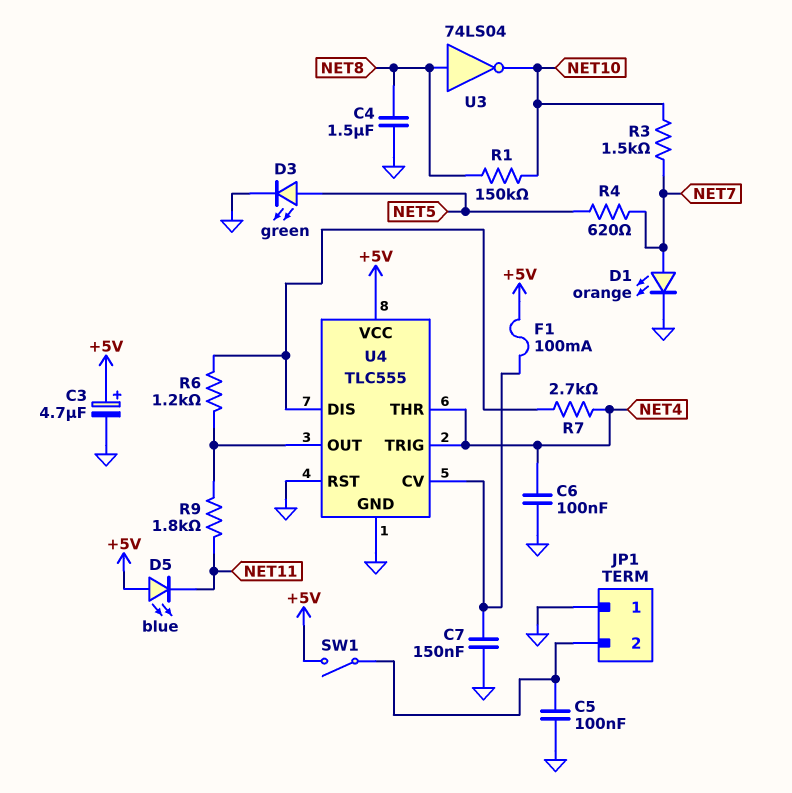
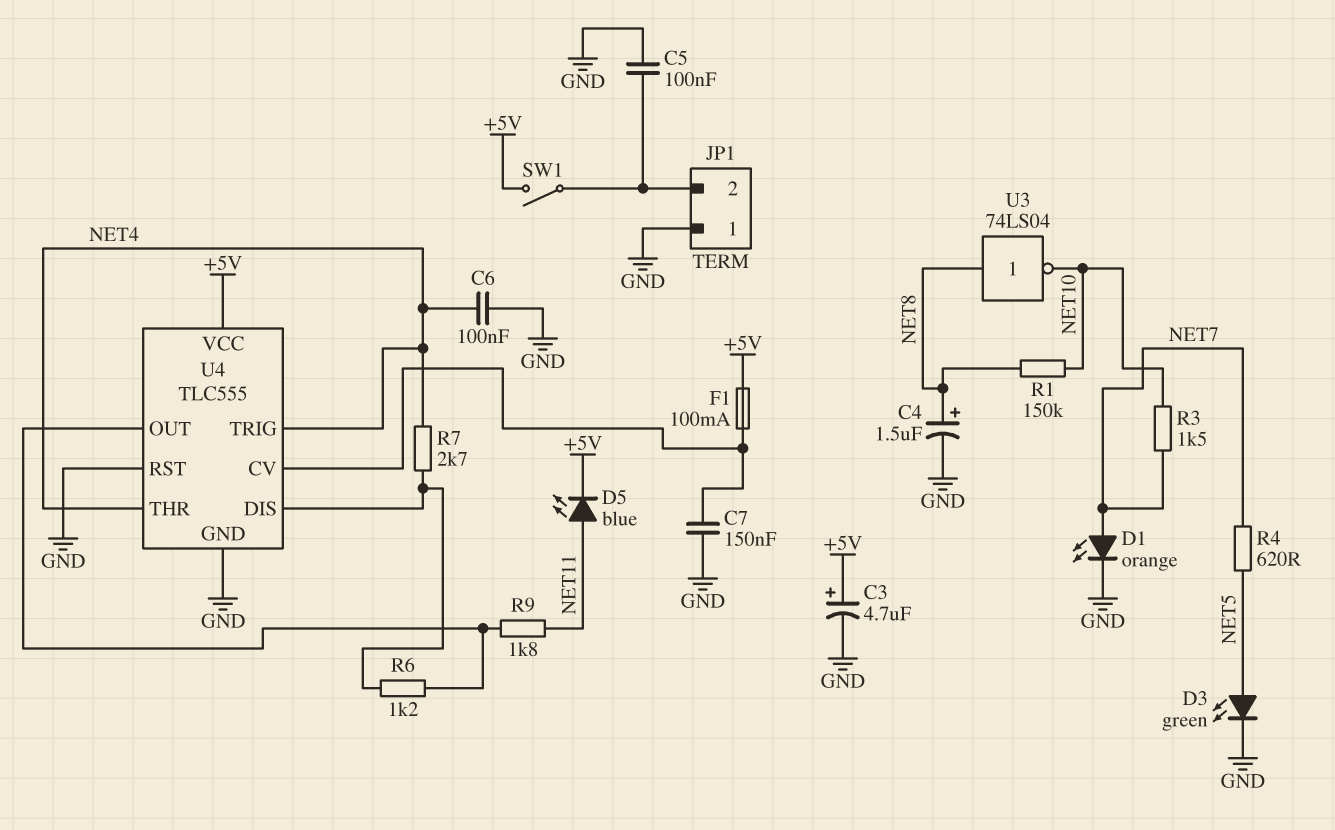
C4: 1.5uF (GND, NET8) -> 1.5uF (plus NET8, minus GND)
D5: LED blue (A +5V, K NET11) -> LED blue (A NET11, K +5V)

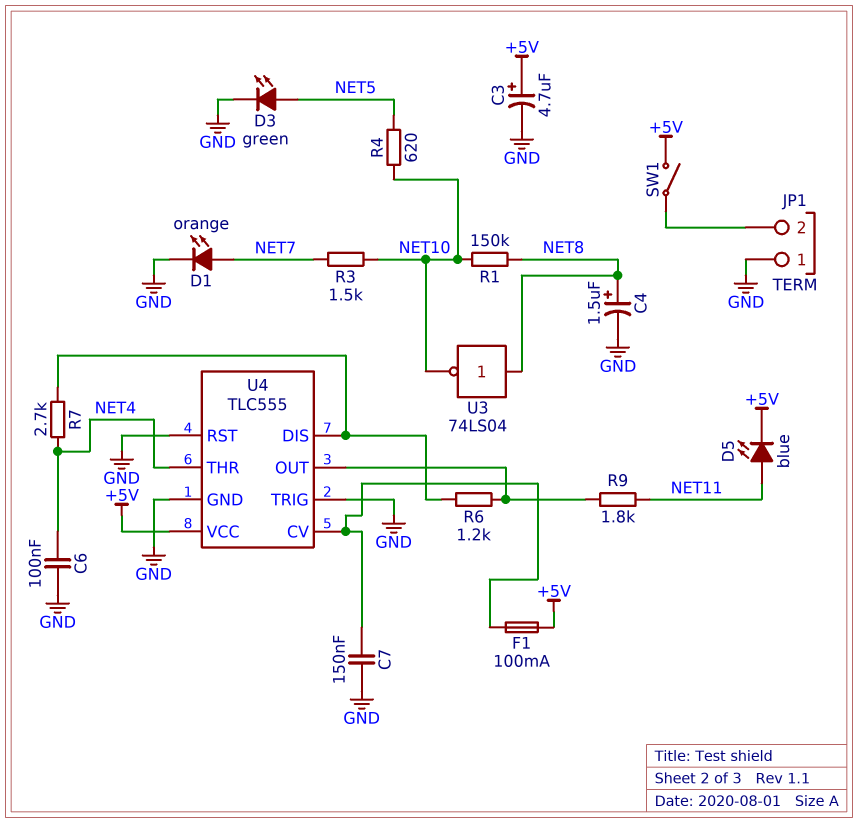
C5: 100nF (GND, JP1/2) -> none
R4: 620 (NET5, NET7) -> 620 (NET5, NET10)
U4 pin TRIG: NET4 -> GND

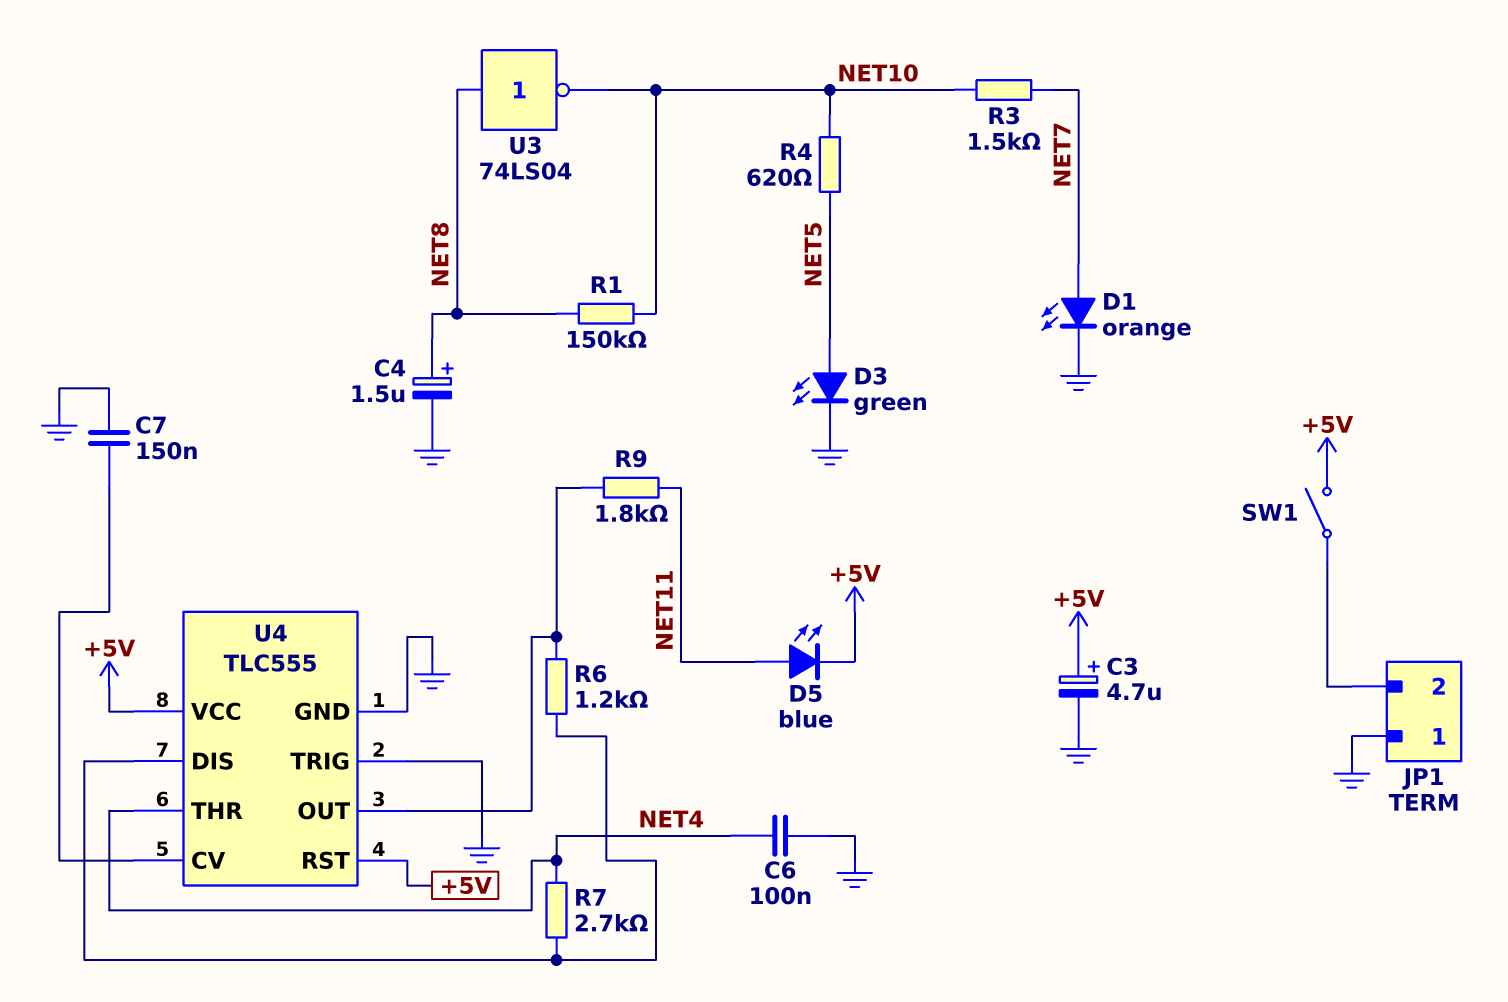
F1: 100mA (+5V, U4/CV) -> none
U4 pin RST: GND -> +5V

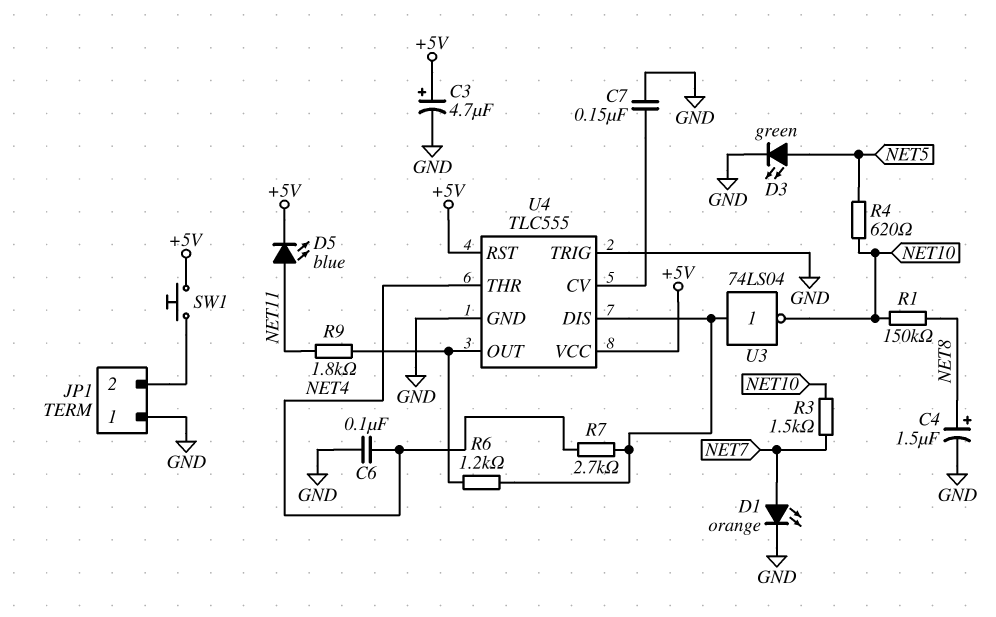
SW1: switch (+5V, JP1/2) -> button (+5V, JP1/2)
U3: NOT 74LS04 (in NET8, out NET10) -> NOT 74LS04 (in U4/DIS, out NET10)

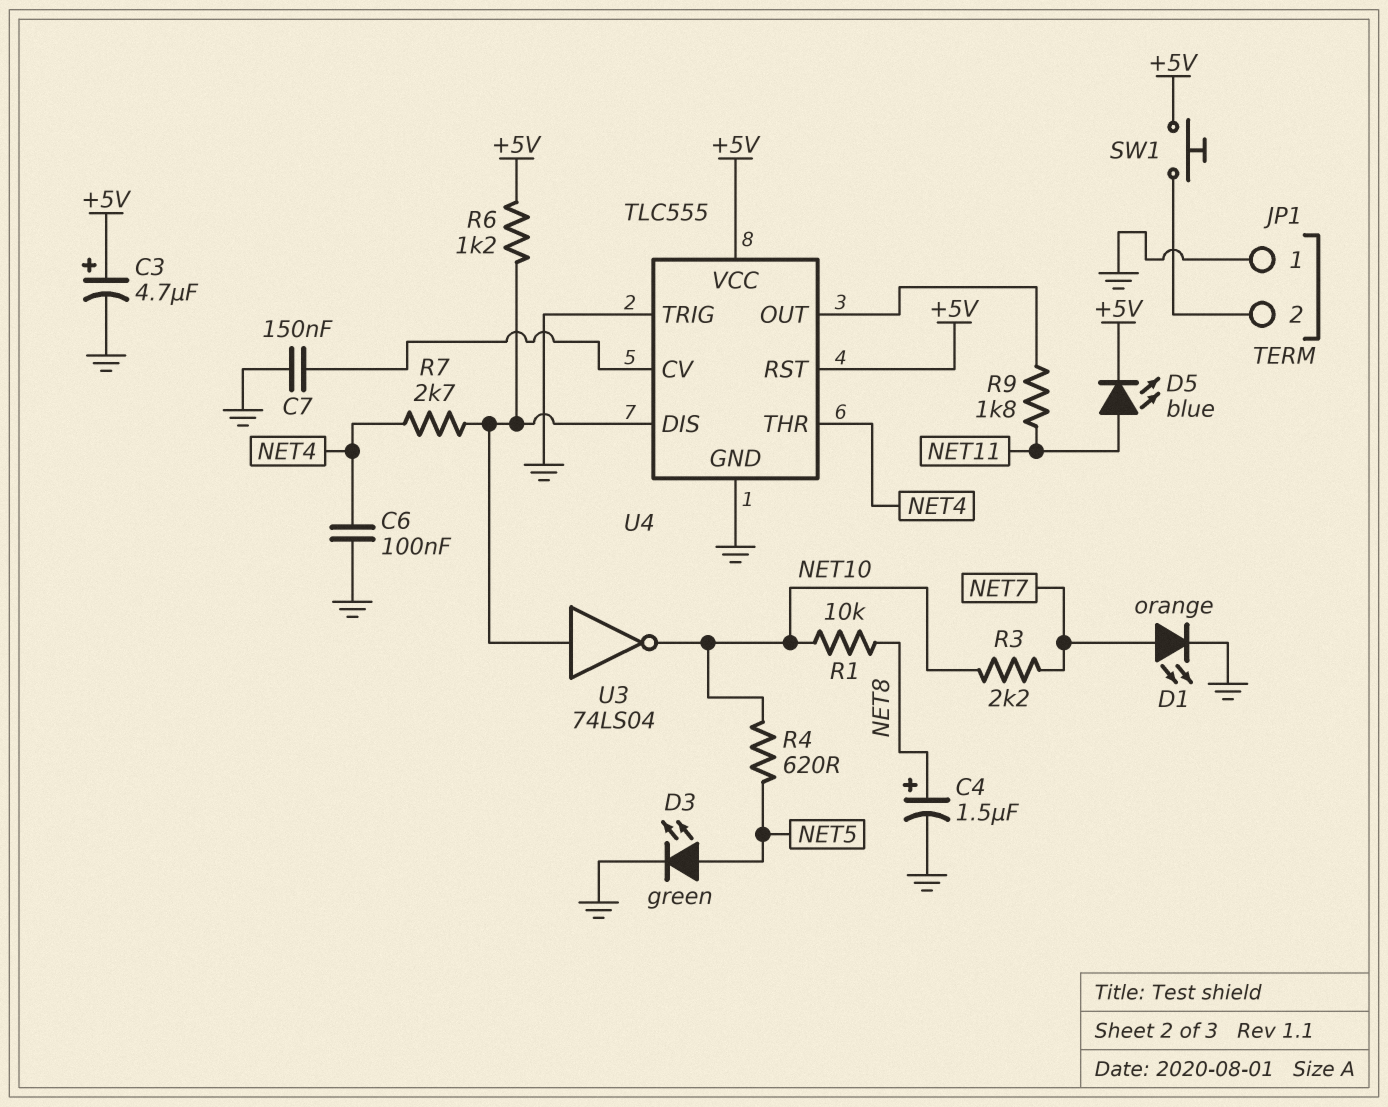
R1: 150k (NET8, NET10) -> 10k (NET8, NET10)
R3: 1.5k (NET7, NET10) -> 2.2k (NET7, NET10)
R6: 1.2k (U4/DIS, U4/OUT) -> 1.2k (+5V, U4/DIS)

